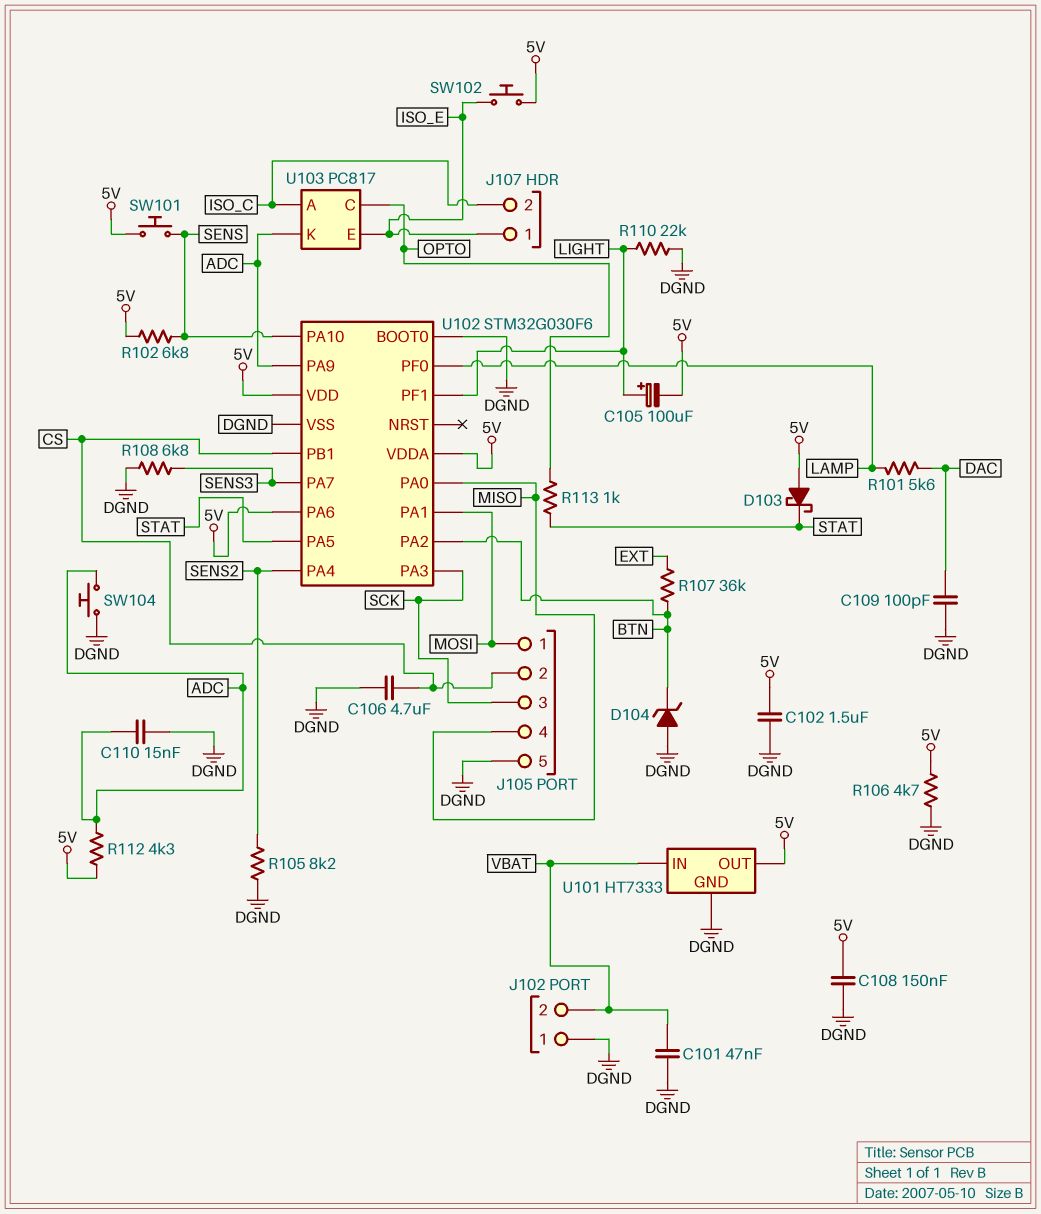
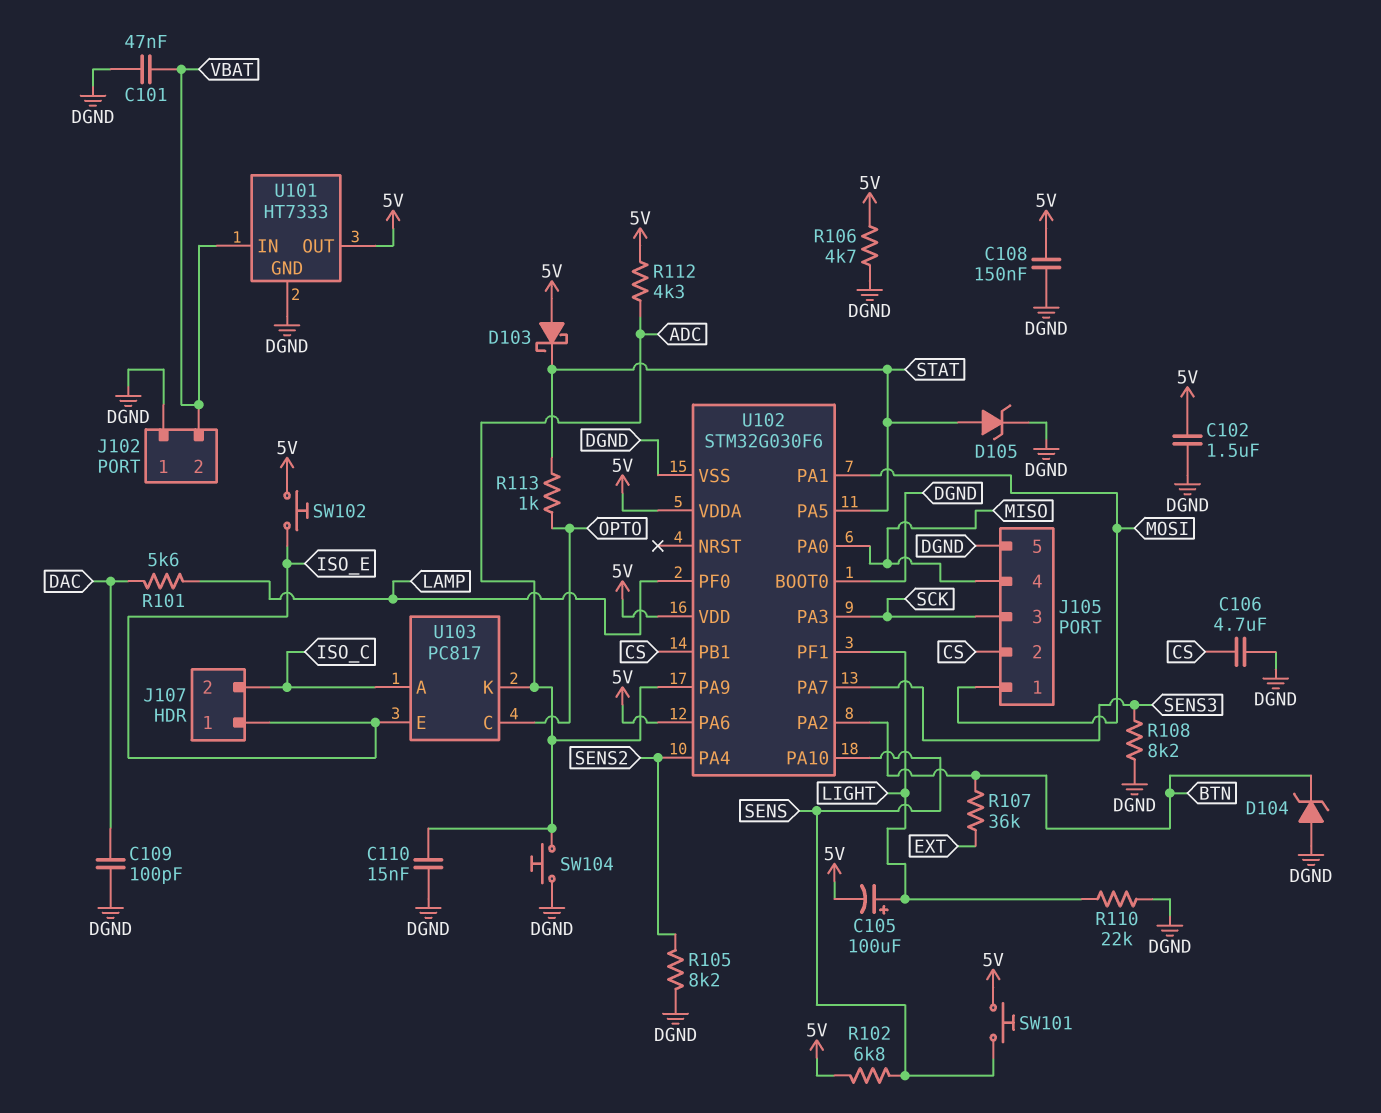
D105: none -> zener (A STAT, K DGND)
R108: 6.8k (DGND, SENS3) -> 8.2k (DGND, SENS3)

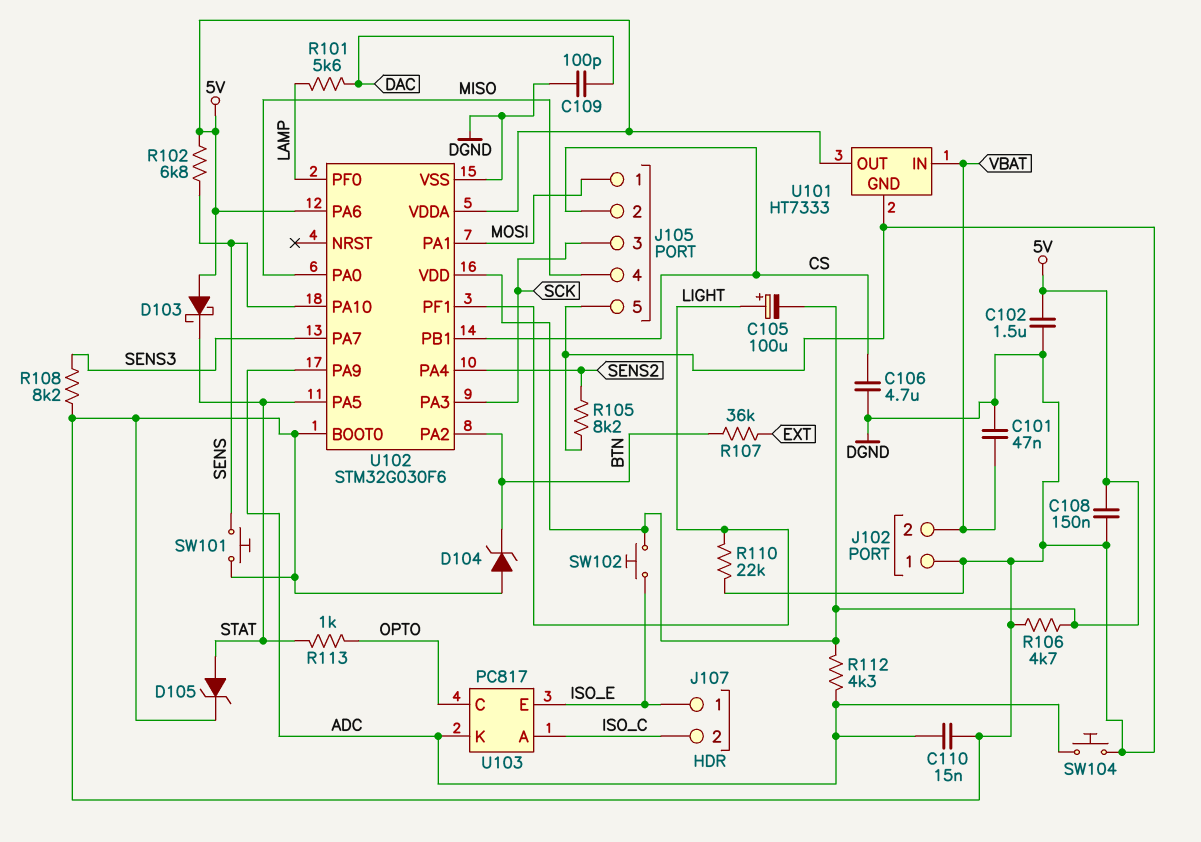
SW101: button (5V, SENS) -> button (DGND, SENS)

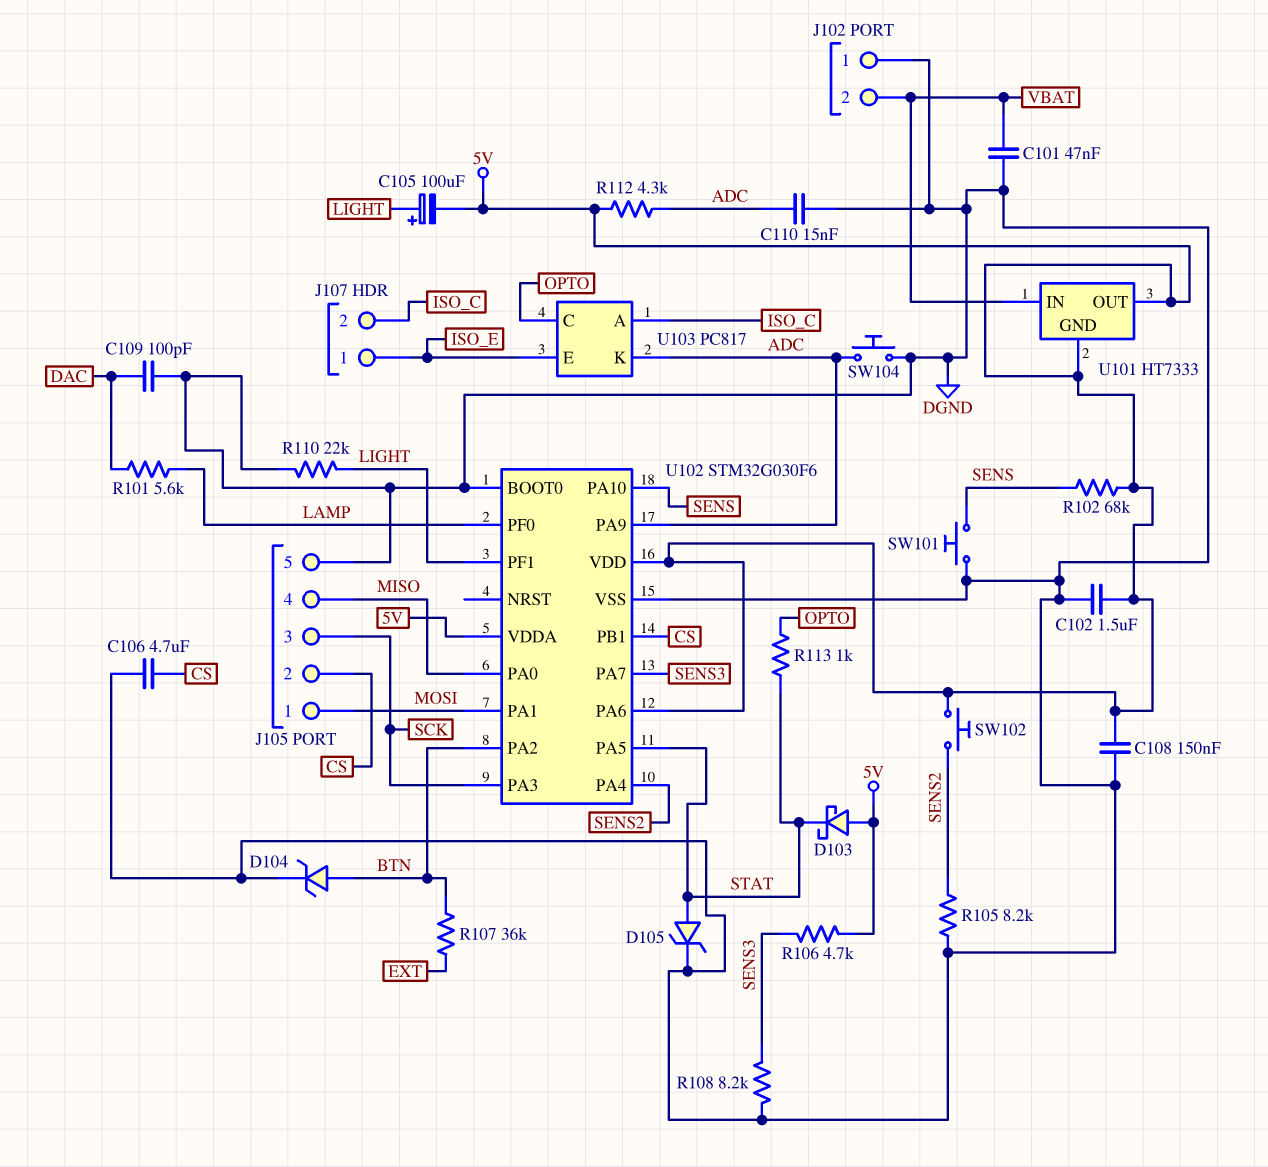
D104: zener (A DGND, K BTN) -> zener (A BTN, K DGND)
R102: 6.8k (5V, SENS) -> 68k (5V, SENS)
R106: 4.7k (5V, DGND) -> 4.7k (5V, SENS3)
SW102: button (5V, ISO_E) -> button (5V, SENS2)
U101 pin GND: DGND -> 5V

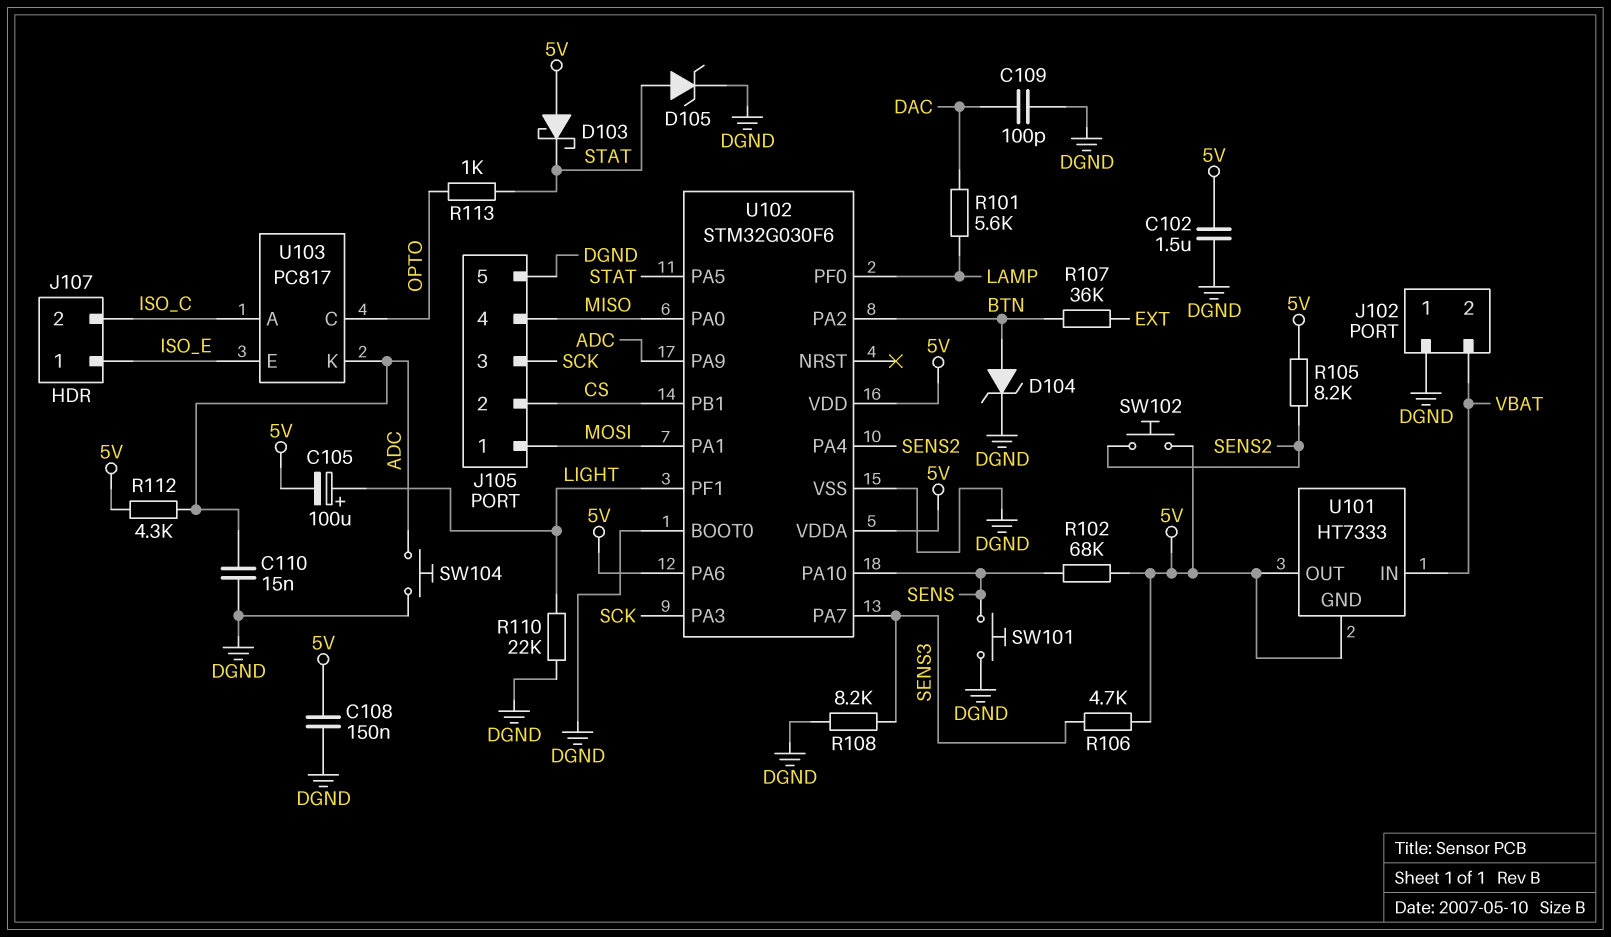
C101: 47nF (DGND, VBAT) -> none
C106: 4.7uF (CS, DGND) -> none
R105: 8.2k (DGND, SENS2) -> 8.2k (5V, SENS2)

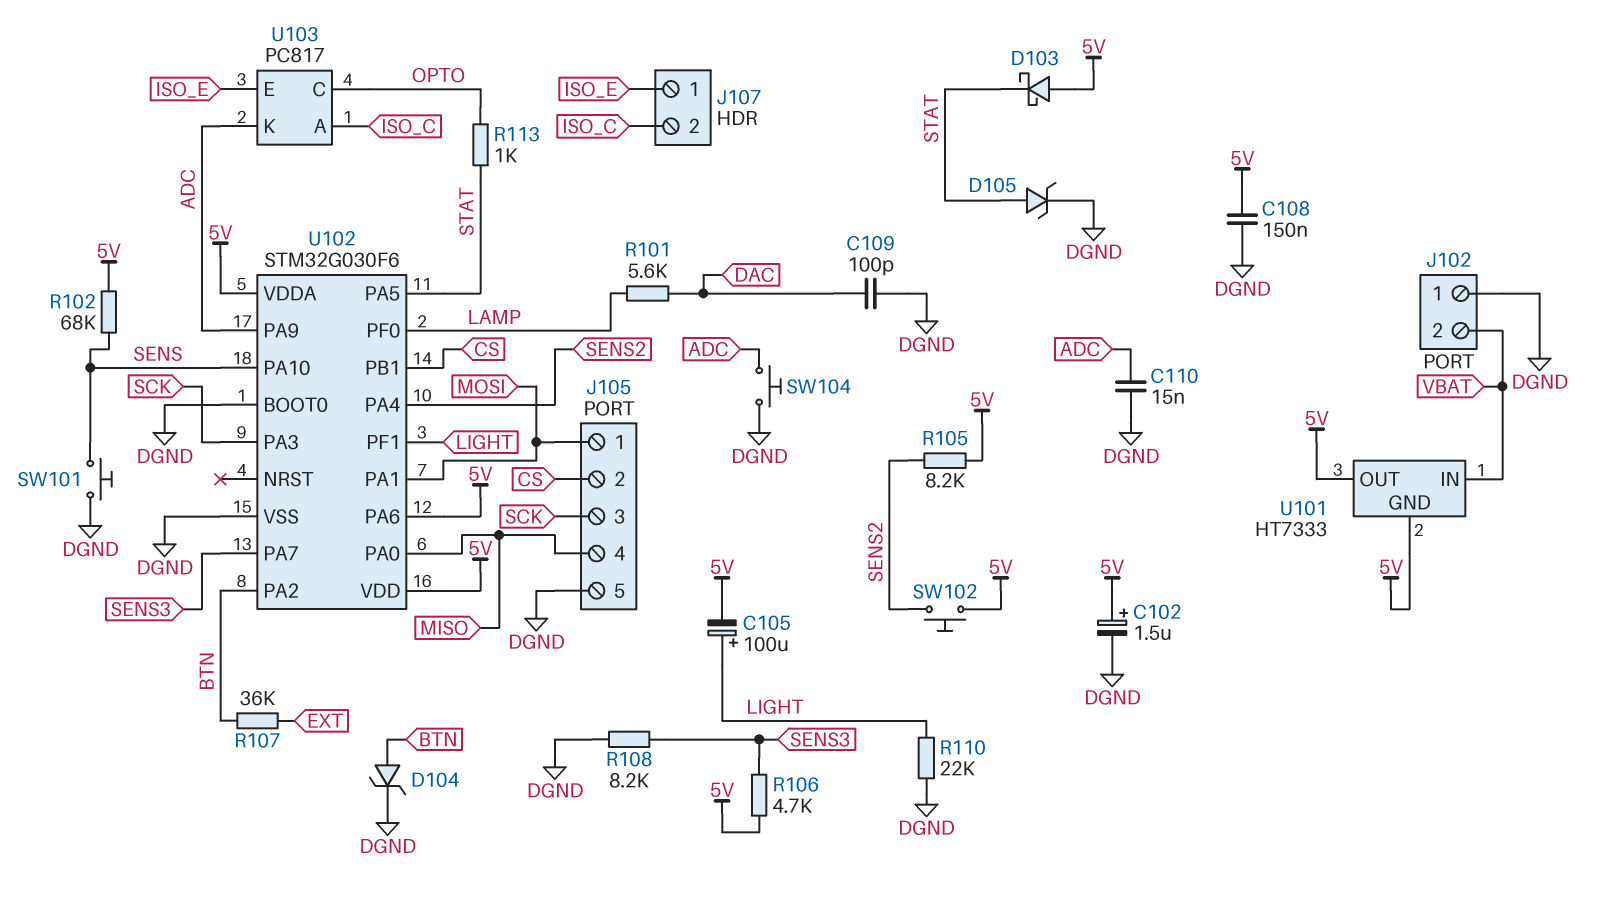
C102: 1.5uF (5V, DGND) -> 1.5uF (plus 5V, minus DGND)
R112: 4.3k (5V, ADC) -> none

